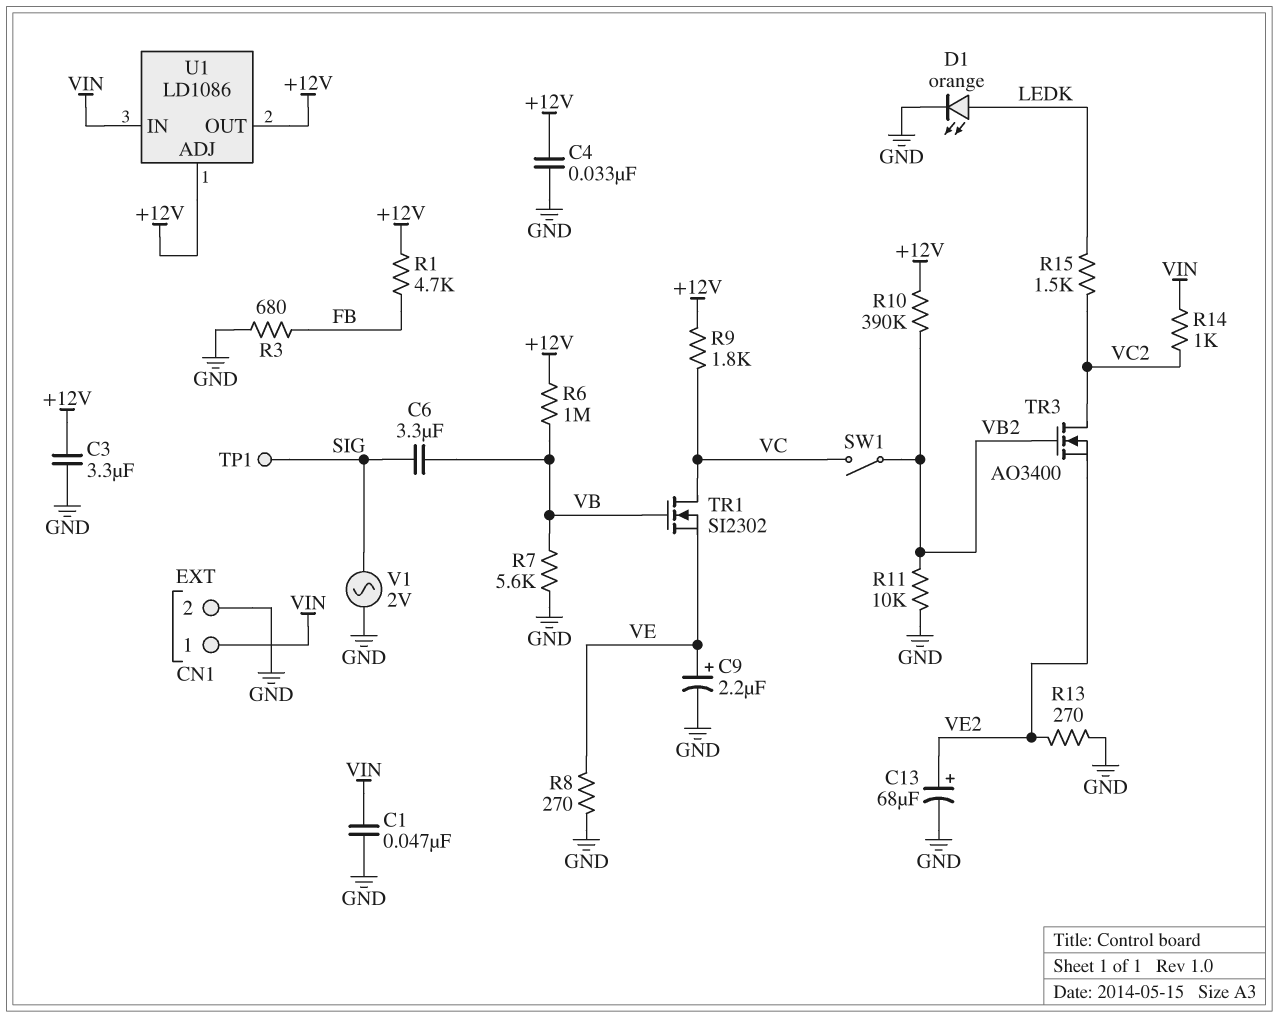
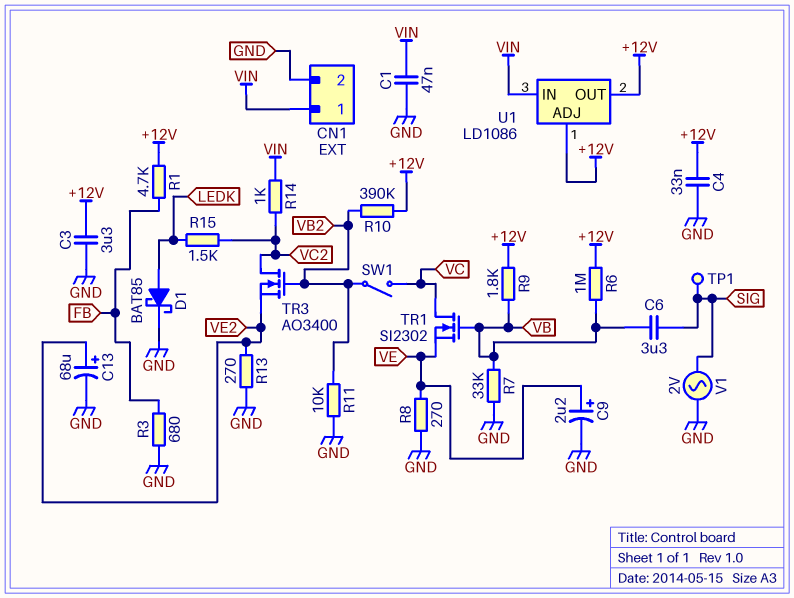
D1: LED orange (A LEDK, K GND) -> schottky BAT85 (A LEDK, K GND)
R7: 5.6k (GND, VB) -> 33k (GND, VB)
R9: 1.8k (+12V, VC) -> 1.8k (+12V, VB)

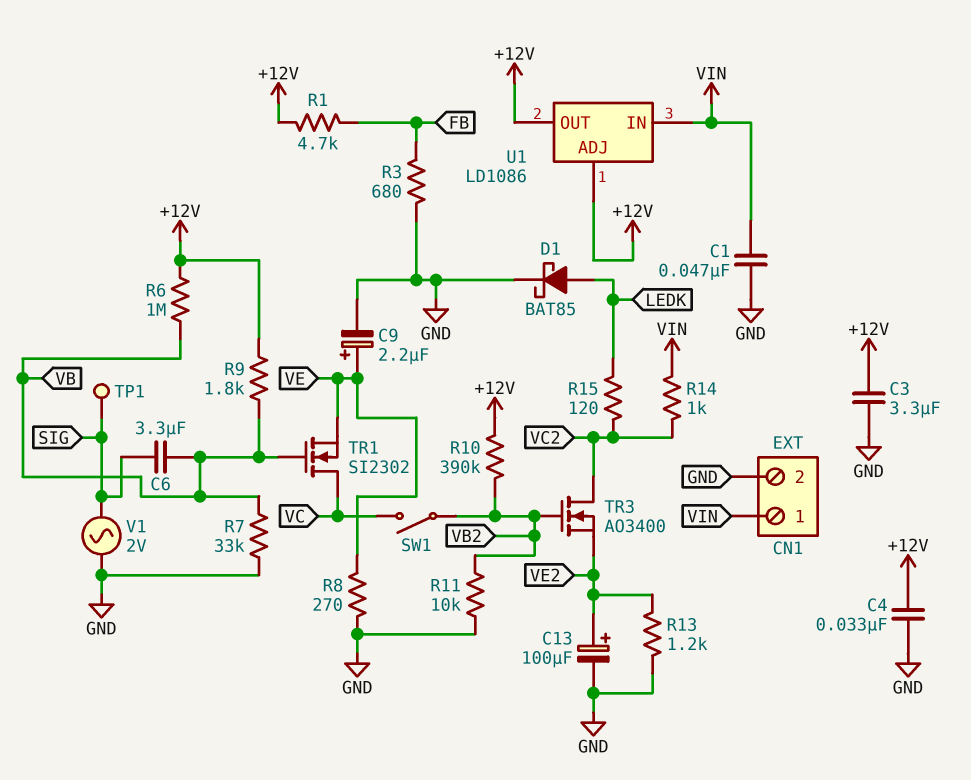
C13: 68uF (plus VE2, minus GND) -> 100uF (plus VE2, minus GND)
R13: 270 (GND, VE2) -> 1.2k (GND, VE2)
R15: 1.5k (LEDK, VC2) -> 120 (LEDK, VC2)

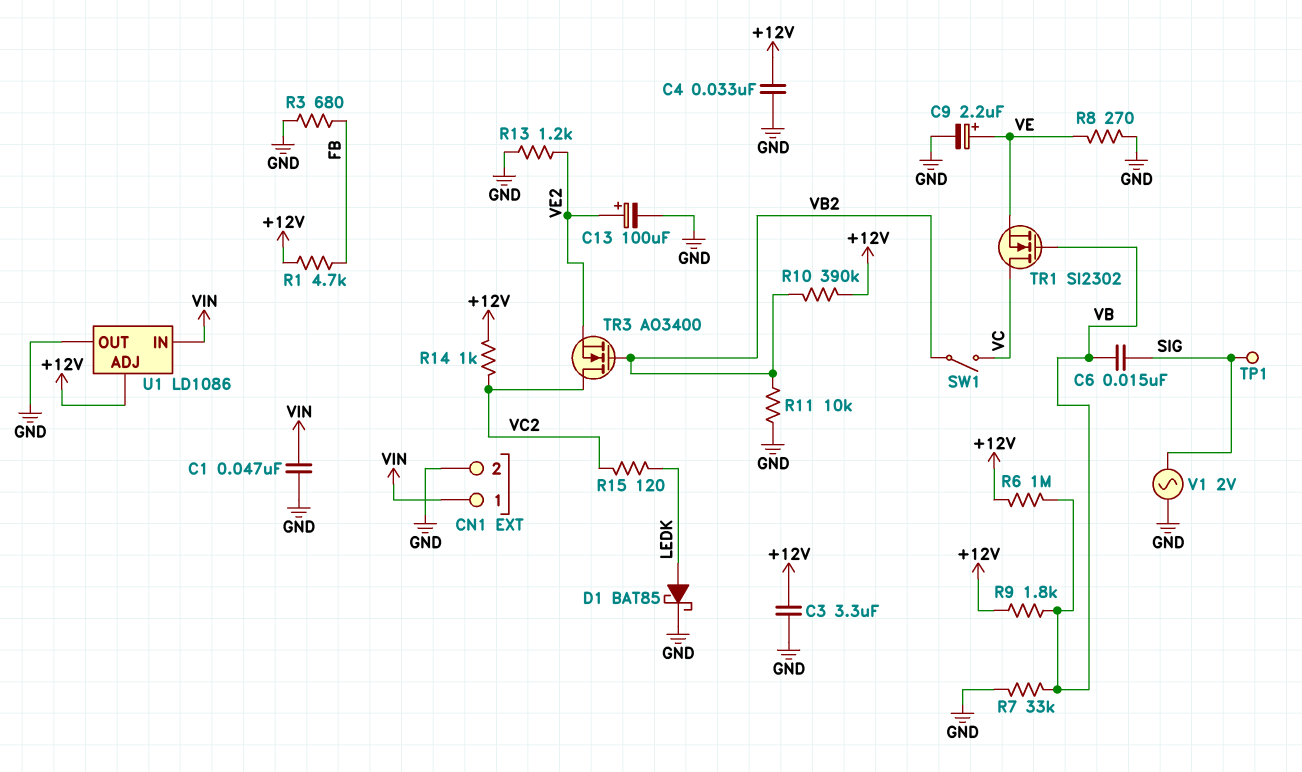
C6: 3.3uF (SIG, VB) -> 15nF (SIG, VB)
R14: 1k (VC2, VIN) -> 1k (+12V, VC2)
U1 pin OUT: +12V -> GND

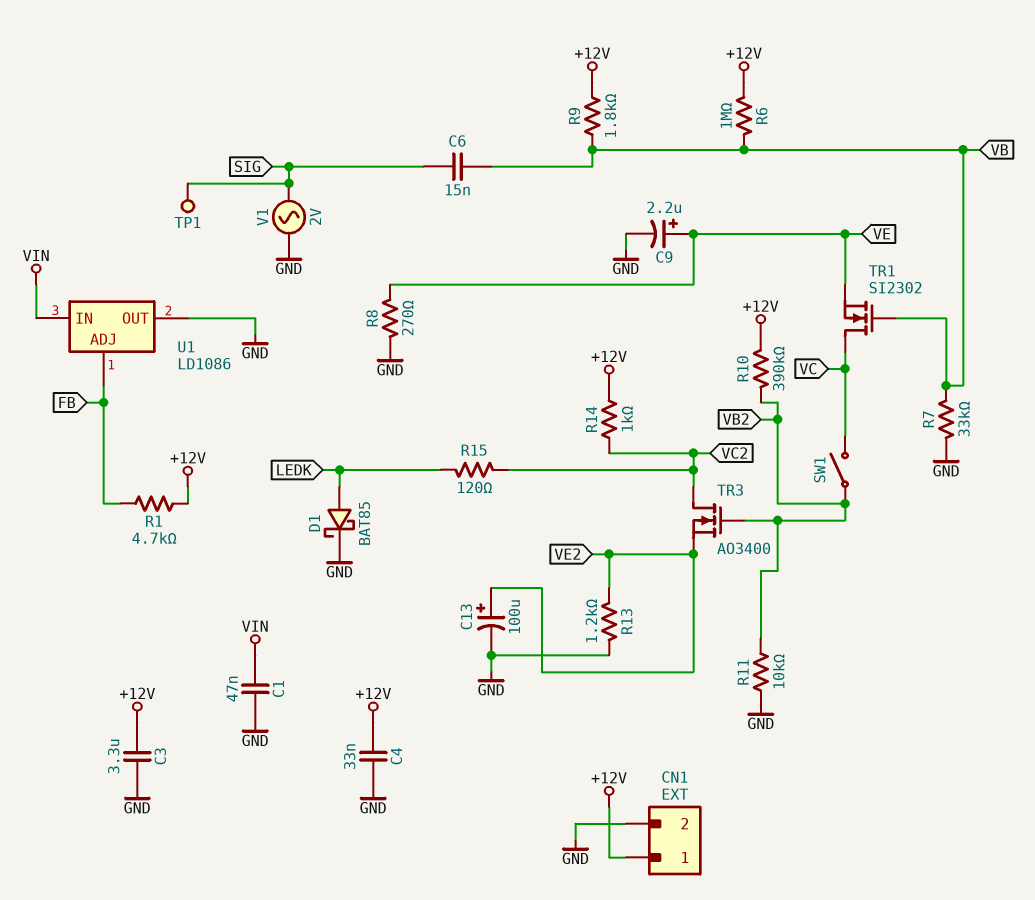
CN1 pin 1: VIN -> +12V
R3: 680 (FB, GND) -> none
U1 pin ADJ: +12V -> FB

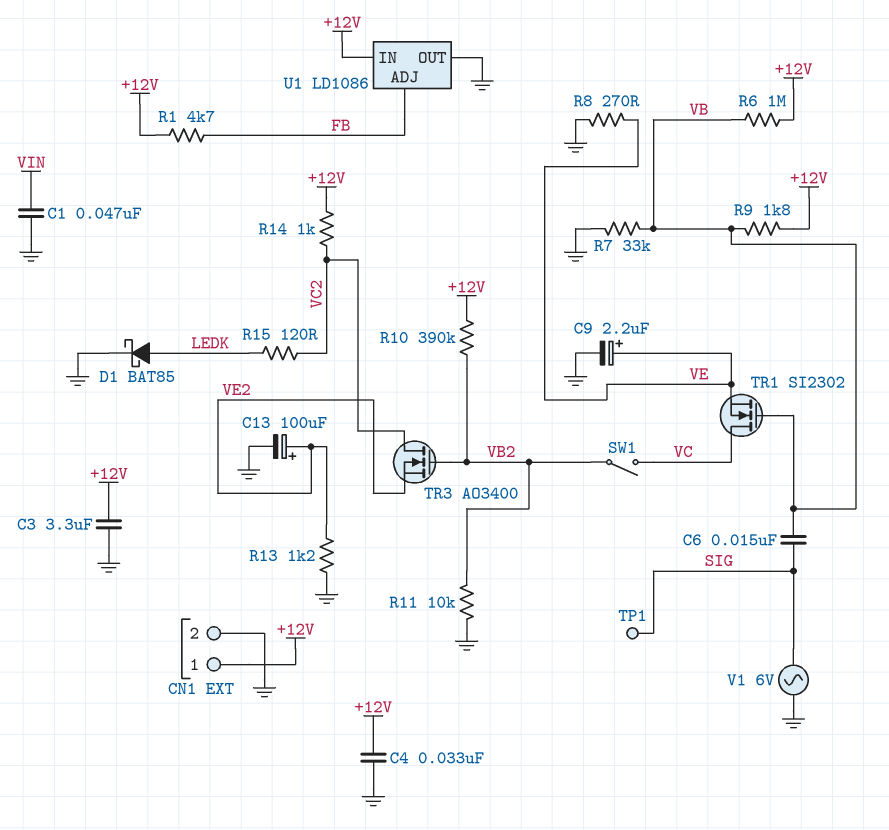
U1 pin IN: VIN -> +12V
V1: AC 2V (GND, SIG) -> AC 6V (GND, SIG)

